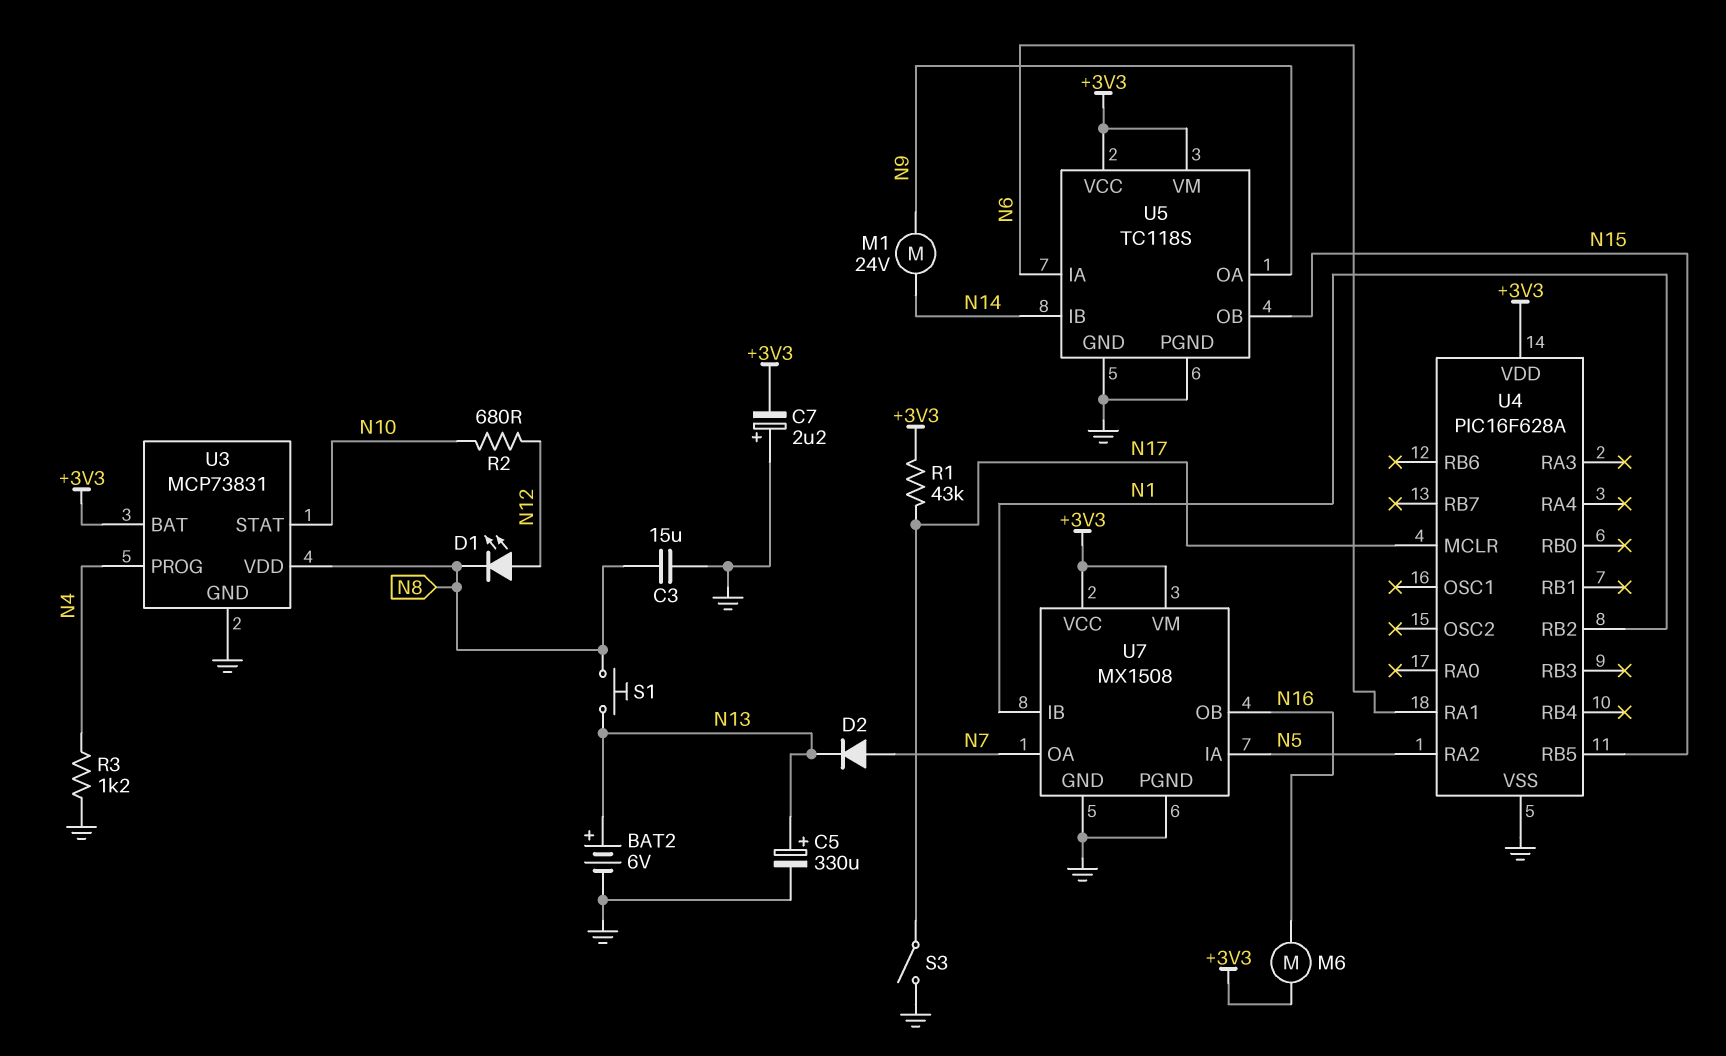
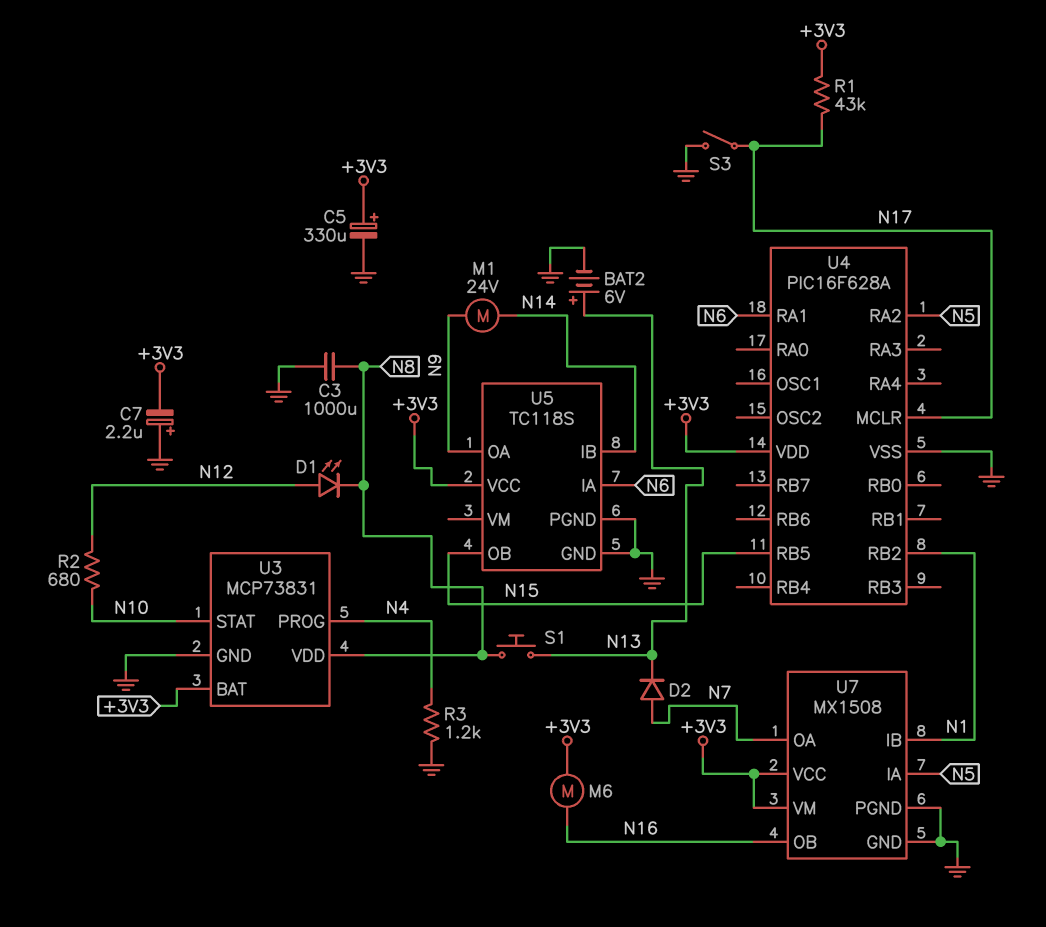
C3: 15uF (GND, N8) -> 1000uF (GND, N8)
C5: 330uF (plus N13, minus GND) -> 330uF (plus +3V3, minus GND)
U5 pin VM: +3V3 -> none

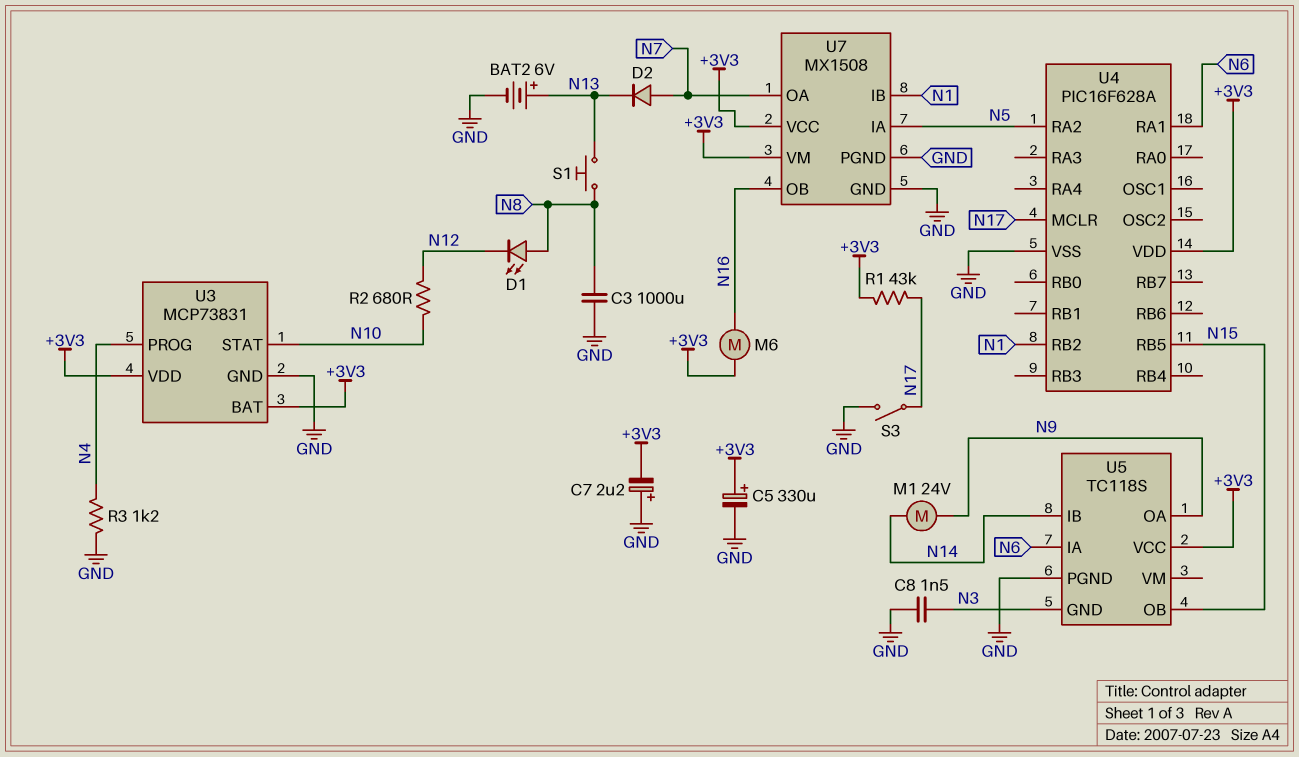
C8: none -> 1.5nF (GND, N3)
D1: LED (A N12, K N8) -> LED (A N8, K N12)
U3 pin VDD: N8 -> +3V3
U5 pin GND: GND -> N3

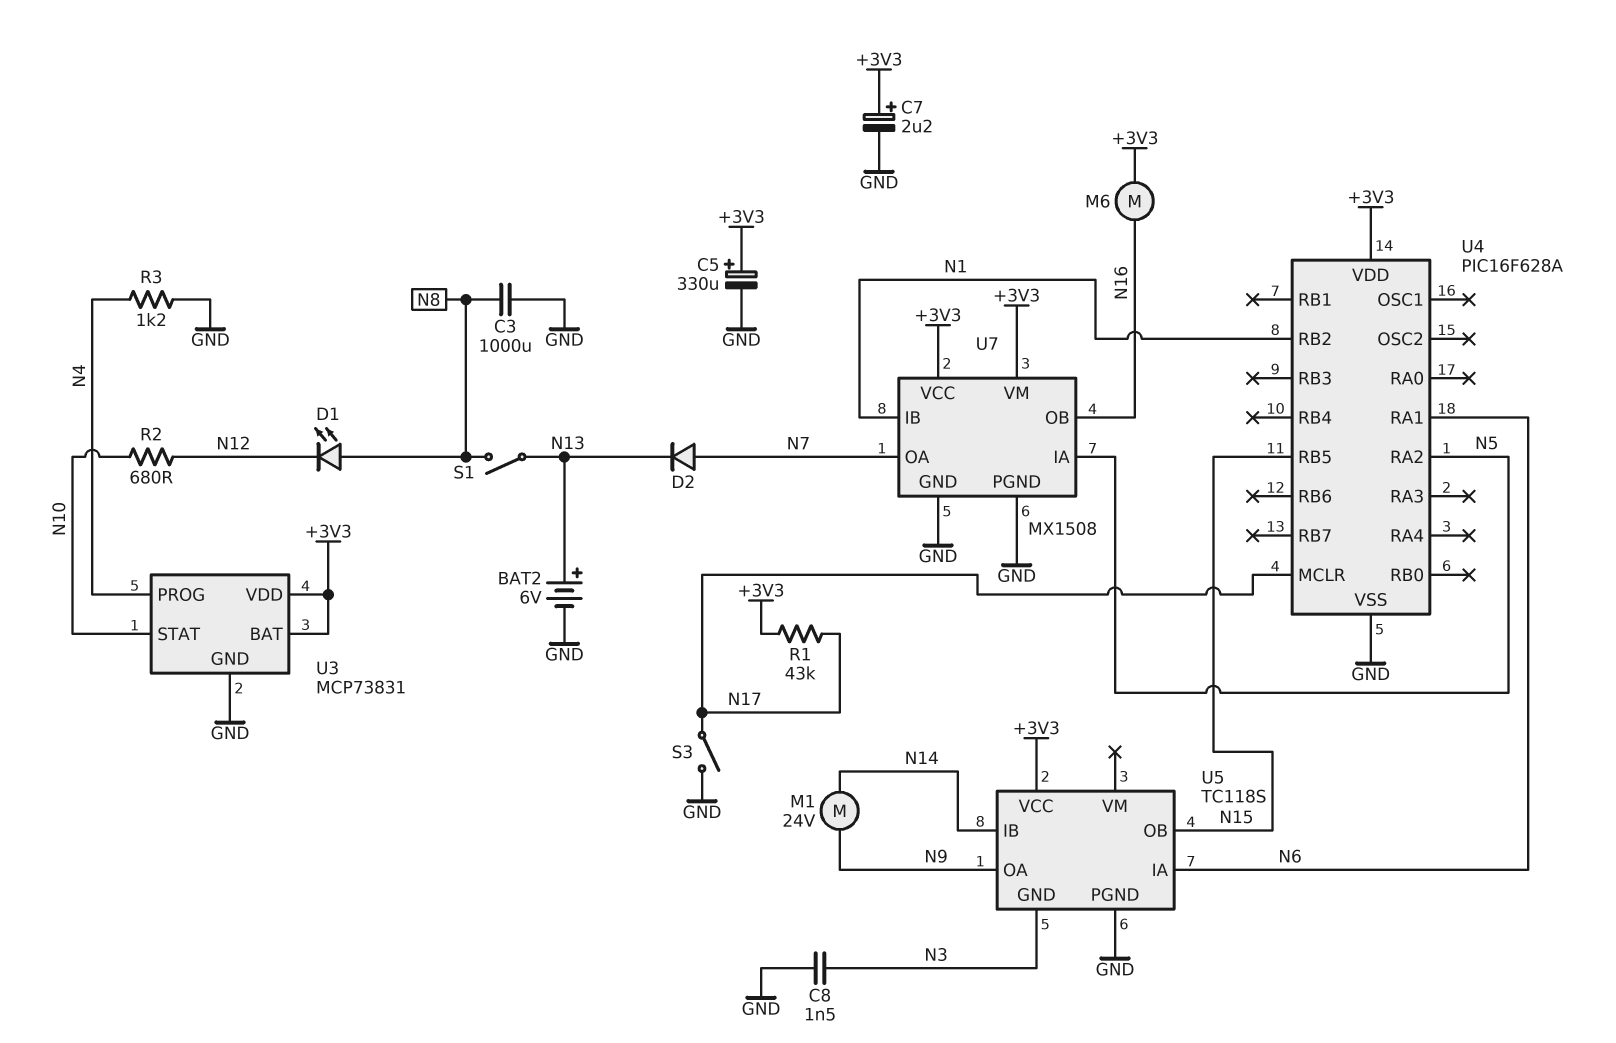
C7: 2.2uF (plus GND, minus +3V3) -> 2.2uF (plus +3V3, minus GND)
S1: button (N8, N13) -> switch (N8, N13)

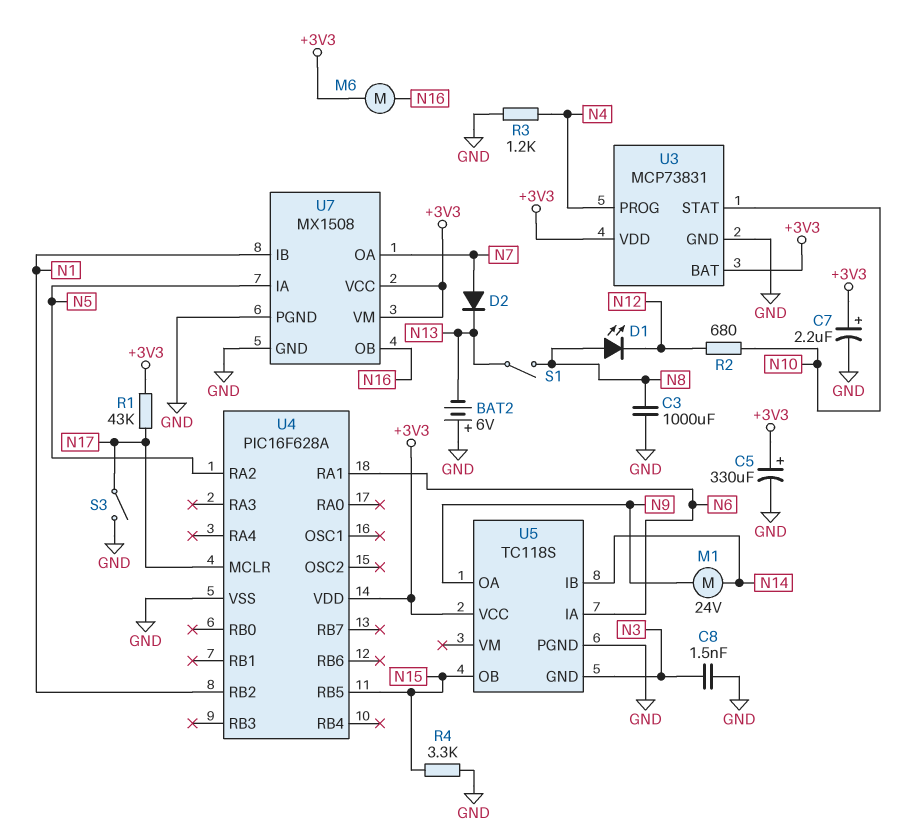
BAT2: 6V (plus N13, minus GND) -> 6V (plus GND, minus N13)
R4: none -> 3.3k (GND, N15)

